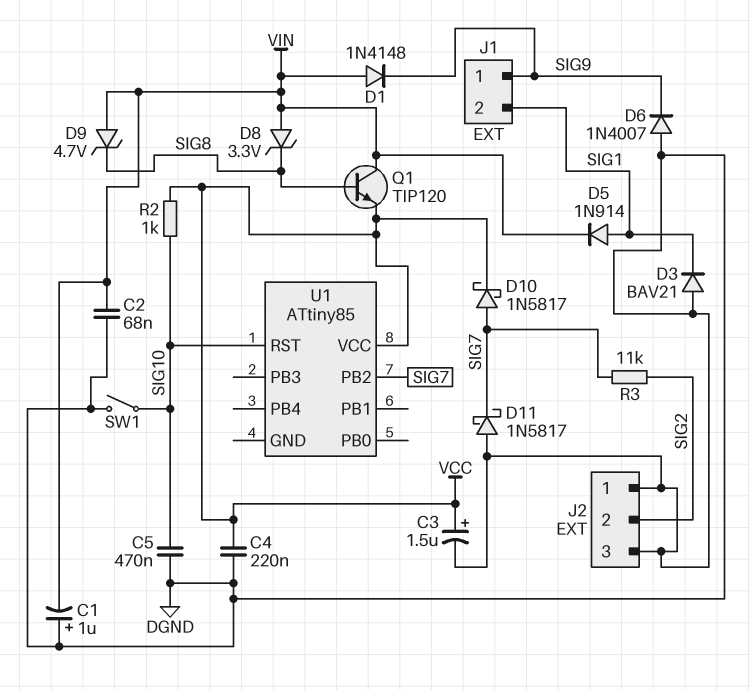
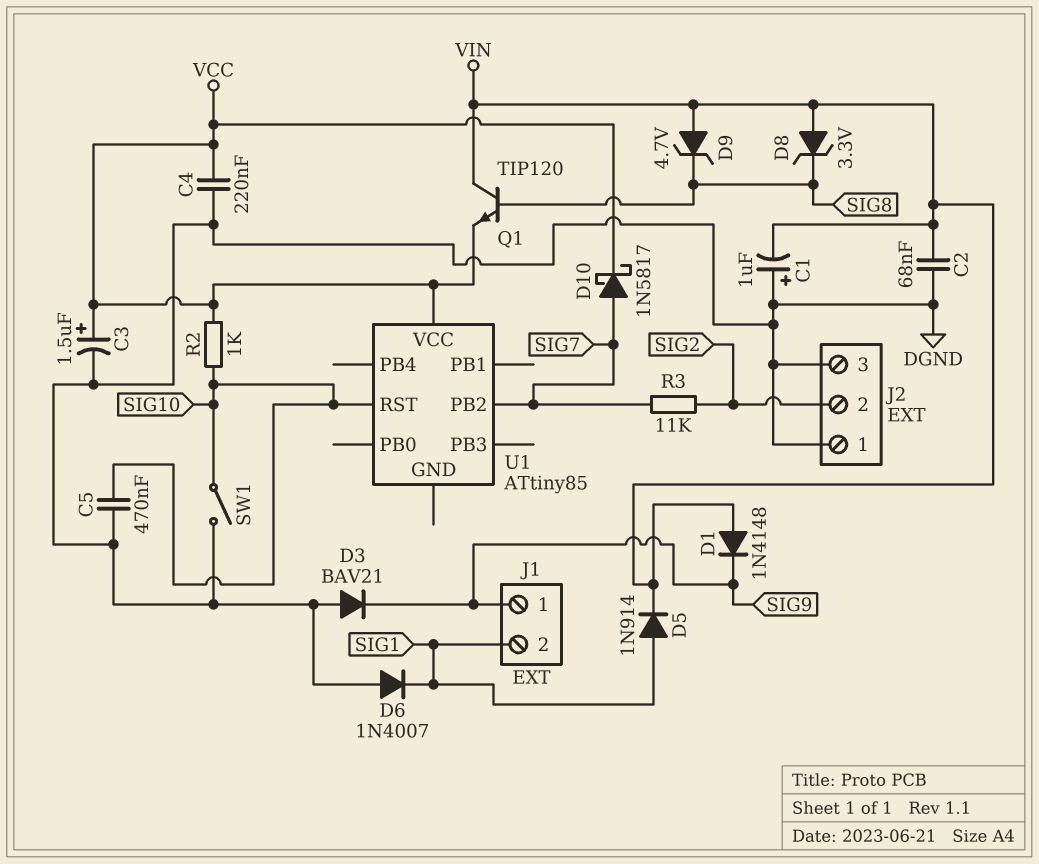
D3: diode BAV21 (A DGND, K SIG1) -> diode BAV21 (A DGND, K SIG9)
D6: diode 1N4007 (A DGND, K SIG9) -> diode 1N4007 (A DGND, K SIG1)
D11: schottky 1N5817 (A DGND, K SIG7) -> none

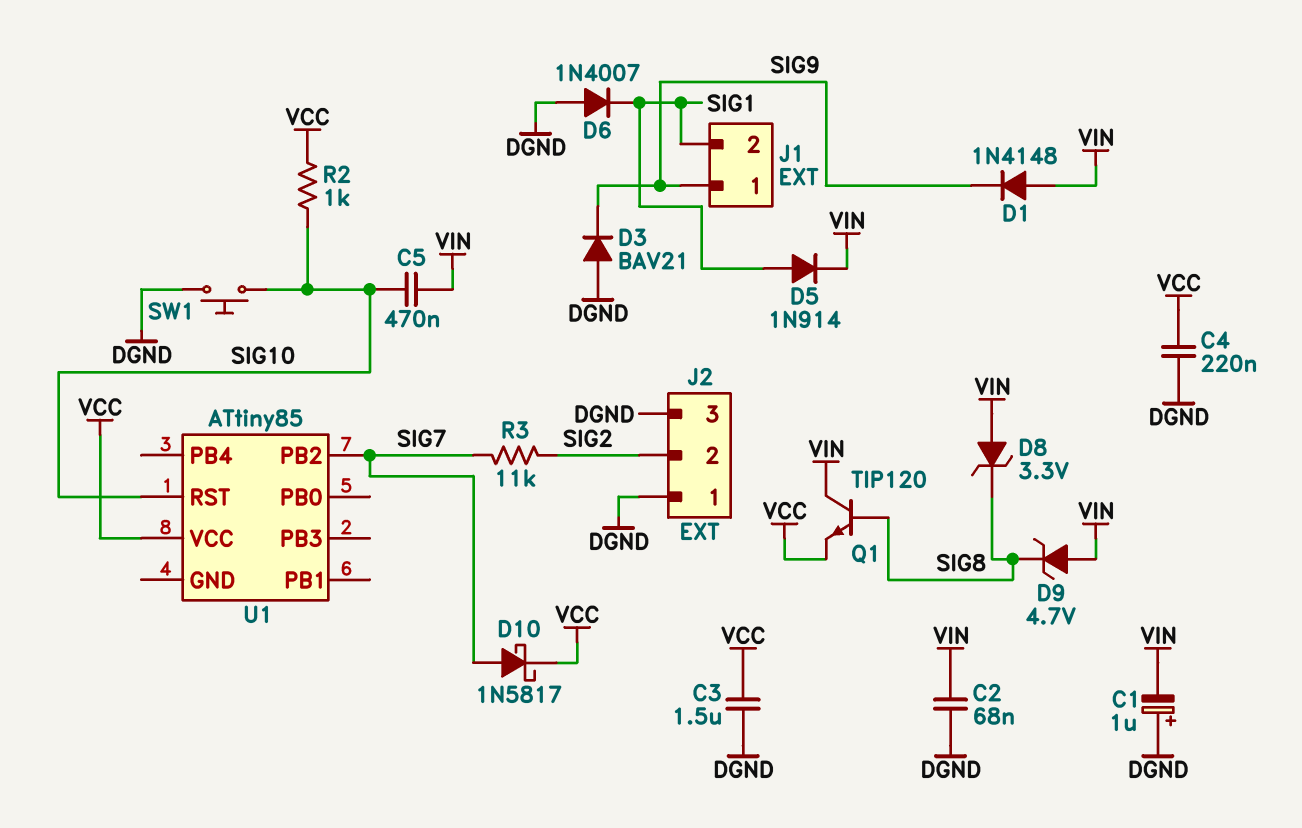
C3: 1.5uF (plus VCC, minus DGND) -> 1.5uF (DGND, VCC)
C5: 470nF (DGND, SIG10) -> 470nF (SIG10, VIN)
SW1: switch (DGND, SIG10) -> button (DGND, SIG10)

